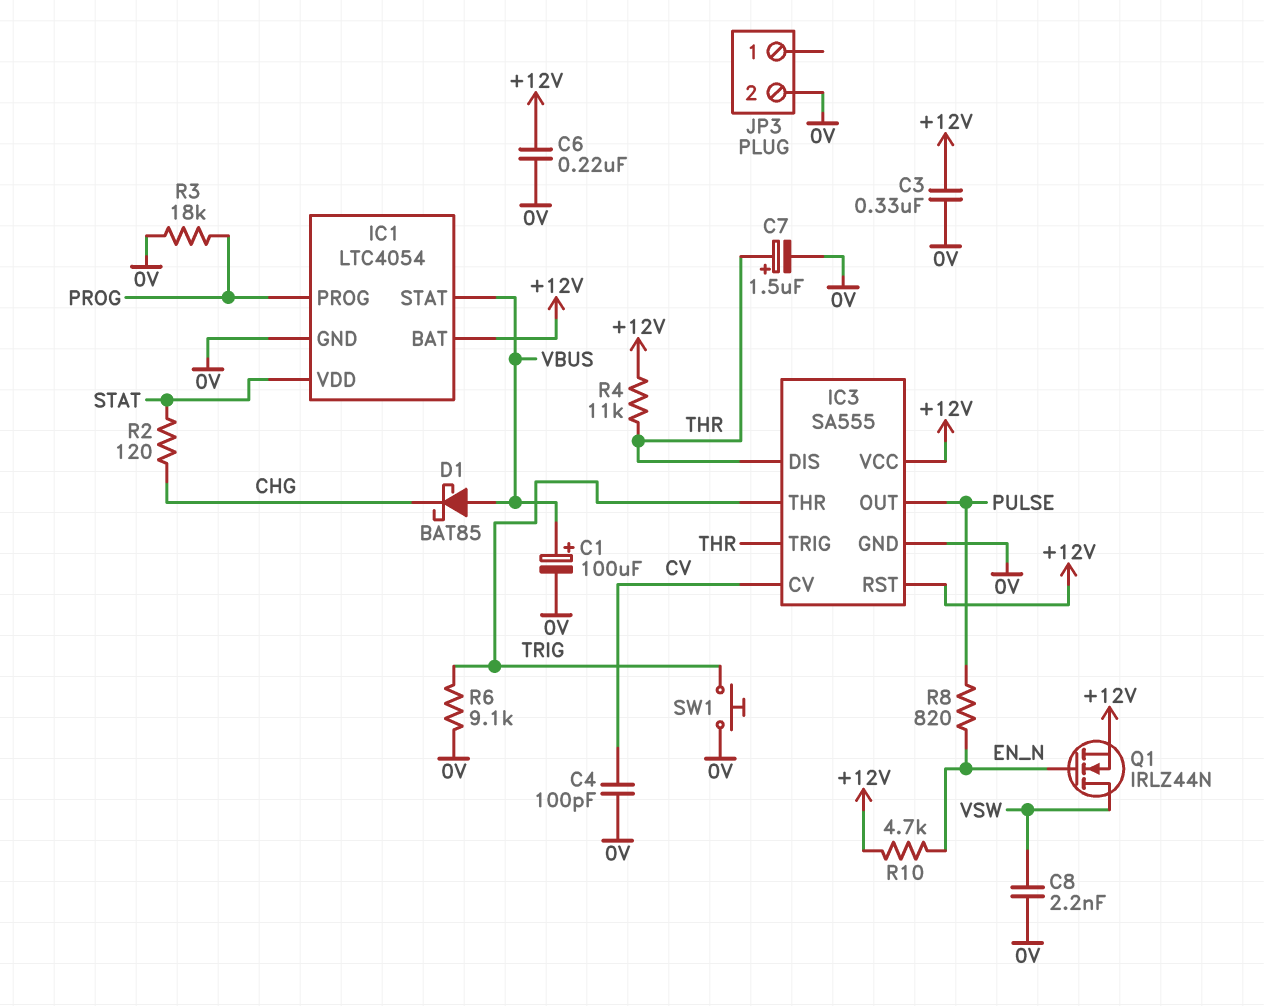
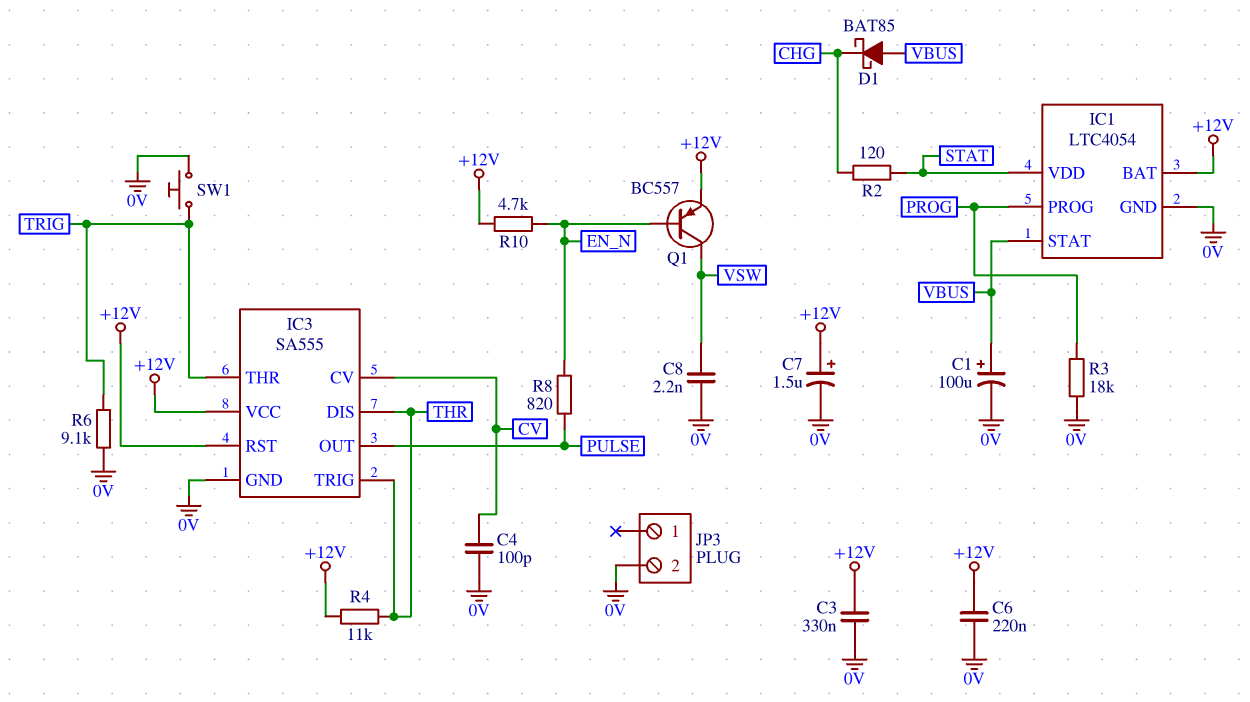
C7: 1.5uF (plus THR, minus 0V) -> 1.5uF (plus +12V, minus 0V)
Q1: NMOS IRLZ44N (G EN_N, D VSW, S +12V) -> PNP BC557 (B EN_N, C VSW, E +12V)

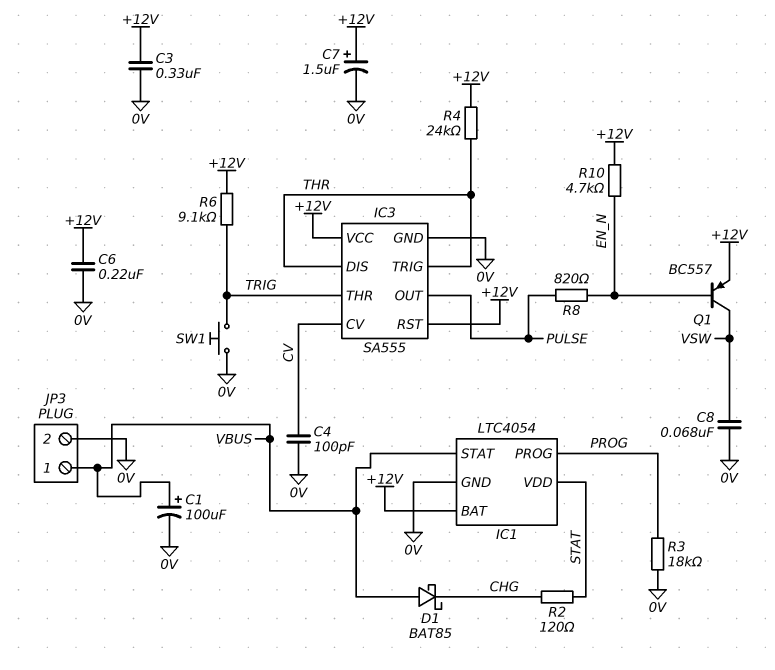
C8: 2.2nF (0V, VSW) -> 68nF (0V, VSW)
JP3 pin 1: none -> VBUS
R4: 11k (+12V, THR) -> 24k (+12V, THR)
R6: 9.1k (0V, TRIG) -> 9.1k (+12V, TRIG)

